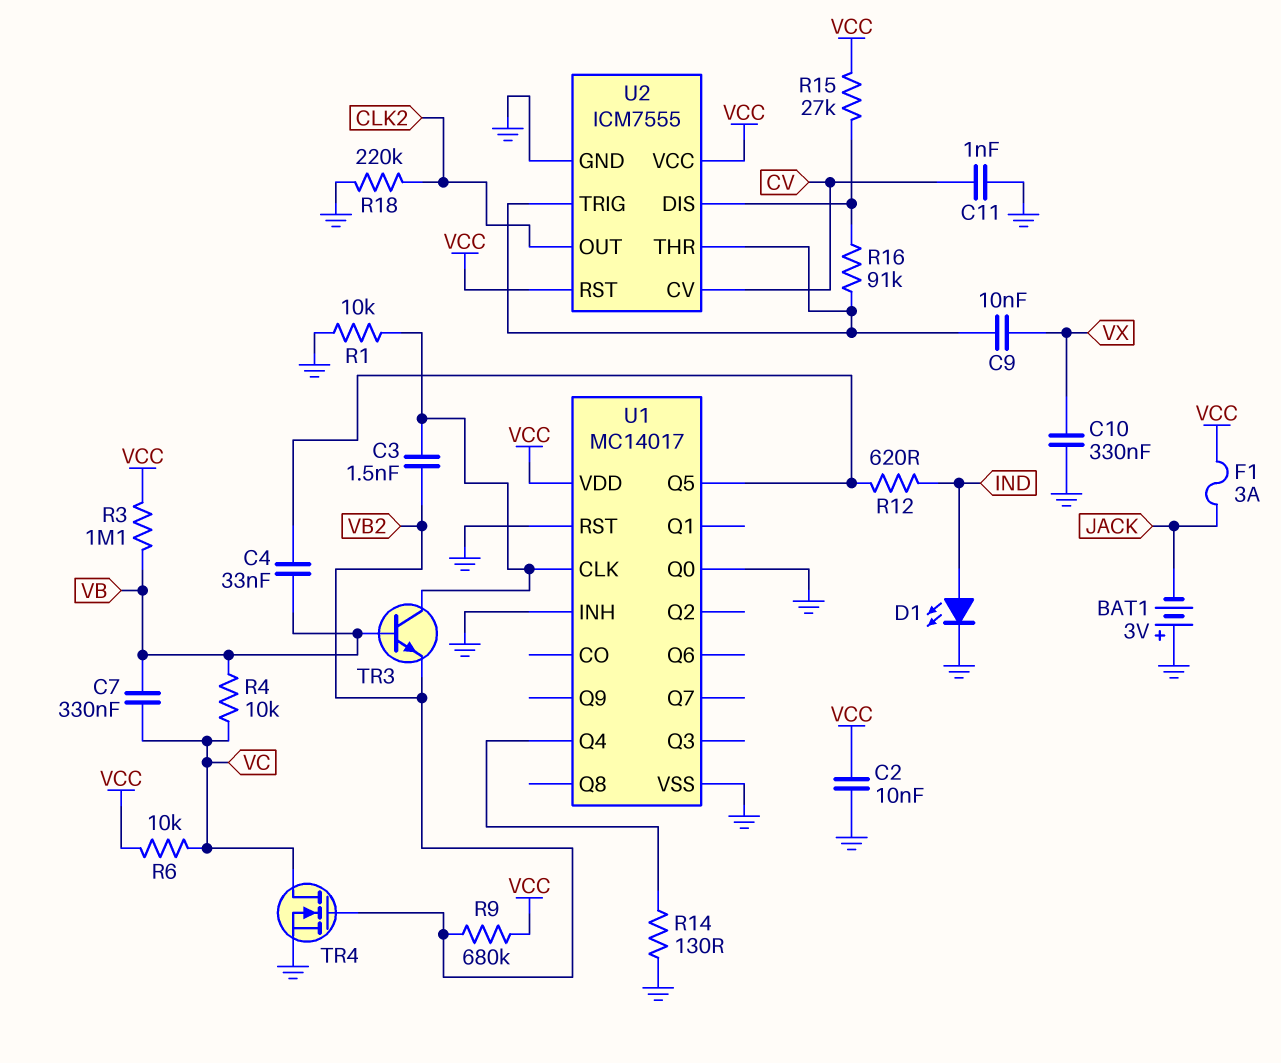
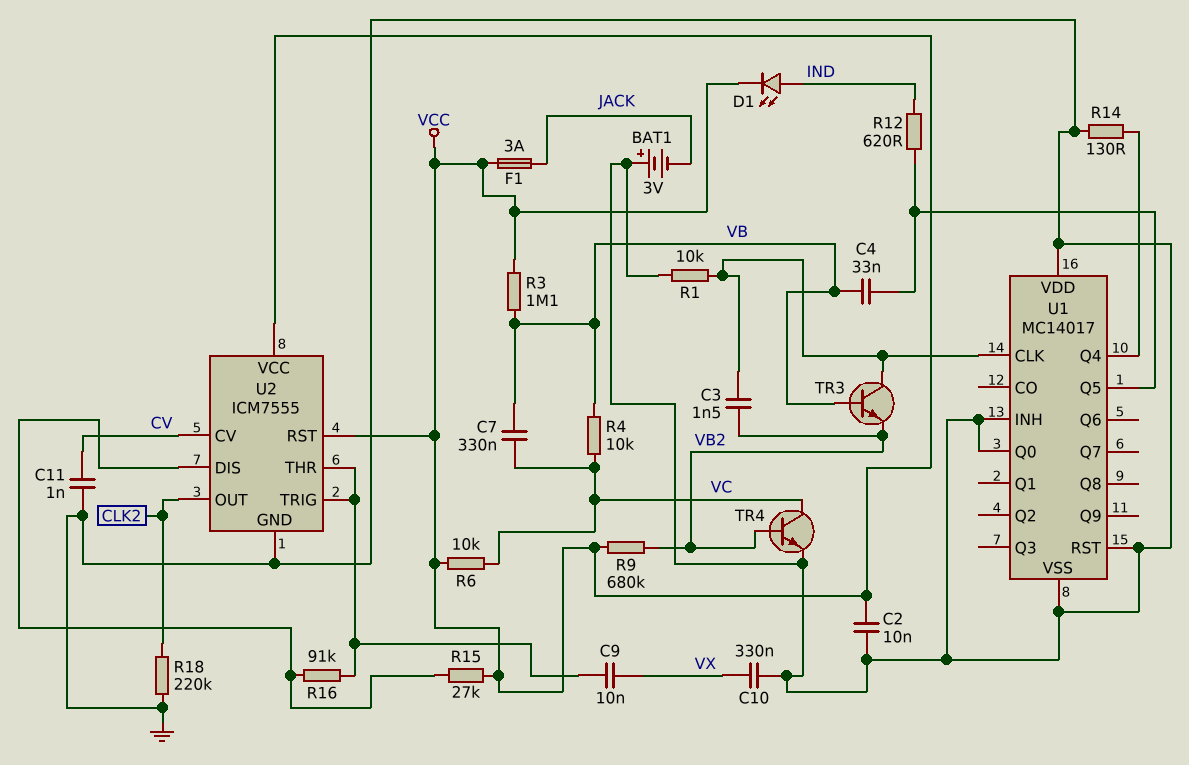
D1: LED (A IND, K GND) -> LED (A IND, K VCC)
TR4: NMOS (G VB2, D VC, S GND) -> NPN (B VB2, C VC, E GND)
U1 pin VDD: VCC -> GND

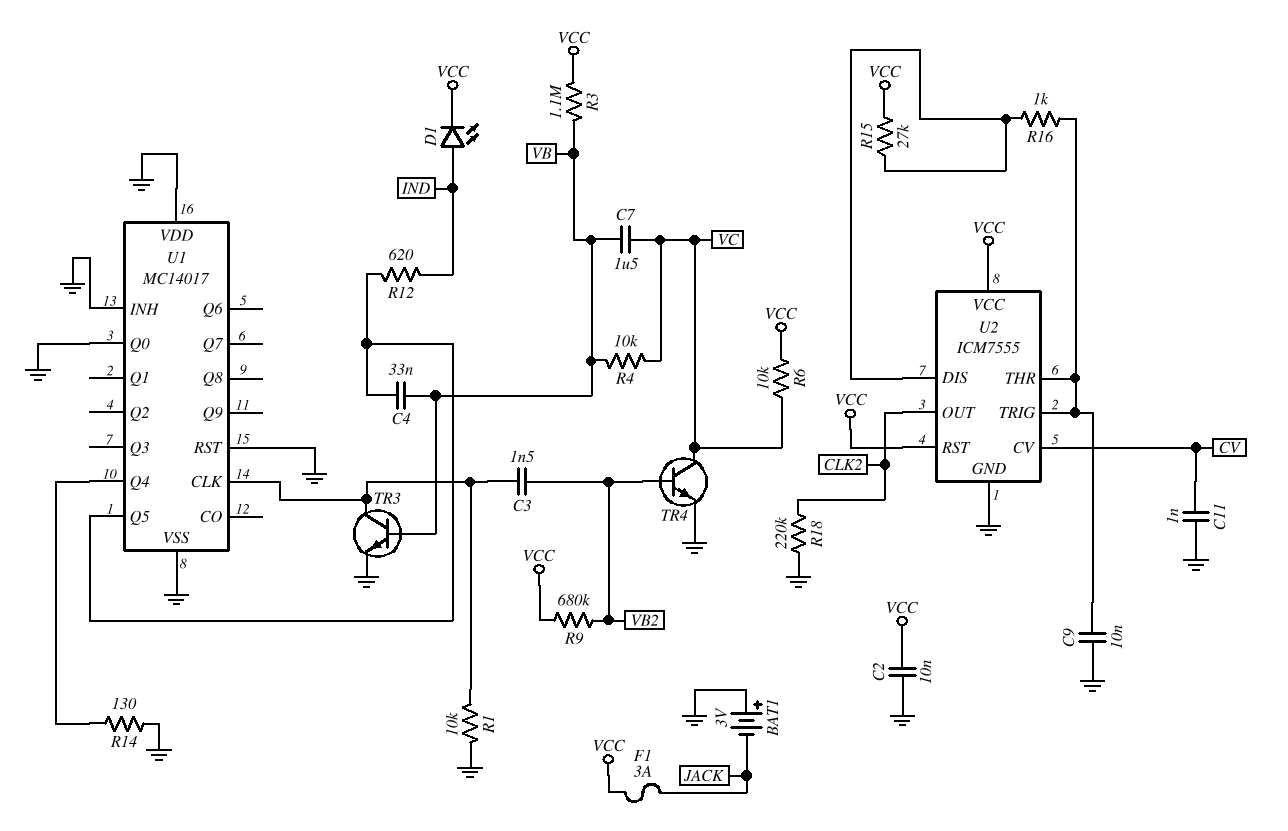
C7: 330nF (VB, VC) -> 1.5uF (VB, VC)
C9: 10nF (U2/THR, VX) -> 10nF (GND, U2/THR)
C10: 330nF (GND, VX) -> none
R16: 91k (U2/DIS, U2/THR) -> 1k (U2/DIS, U2/THR)
TR3: NPN (B VB, C U1/CLK, E VB2) -> NPN (B VB, C U1/CLK, E GND)

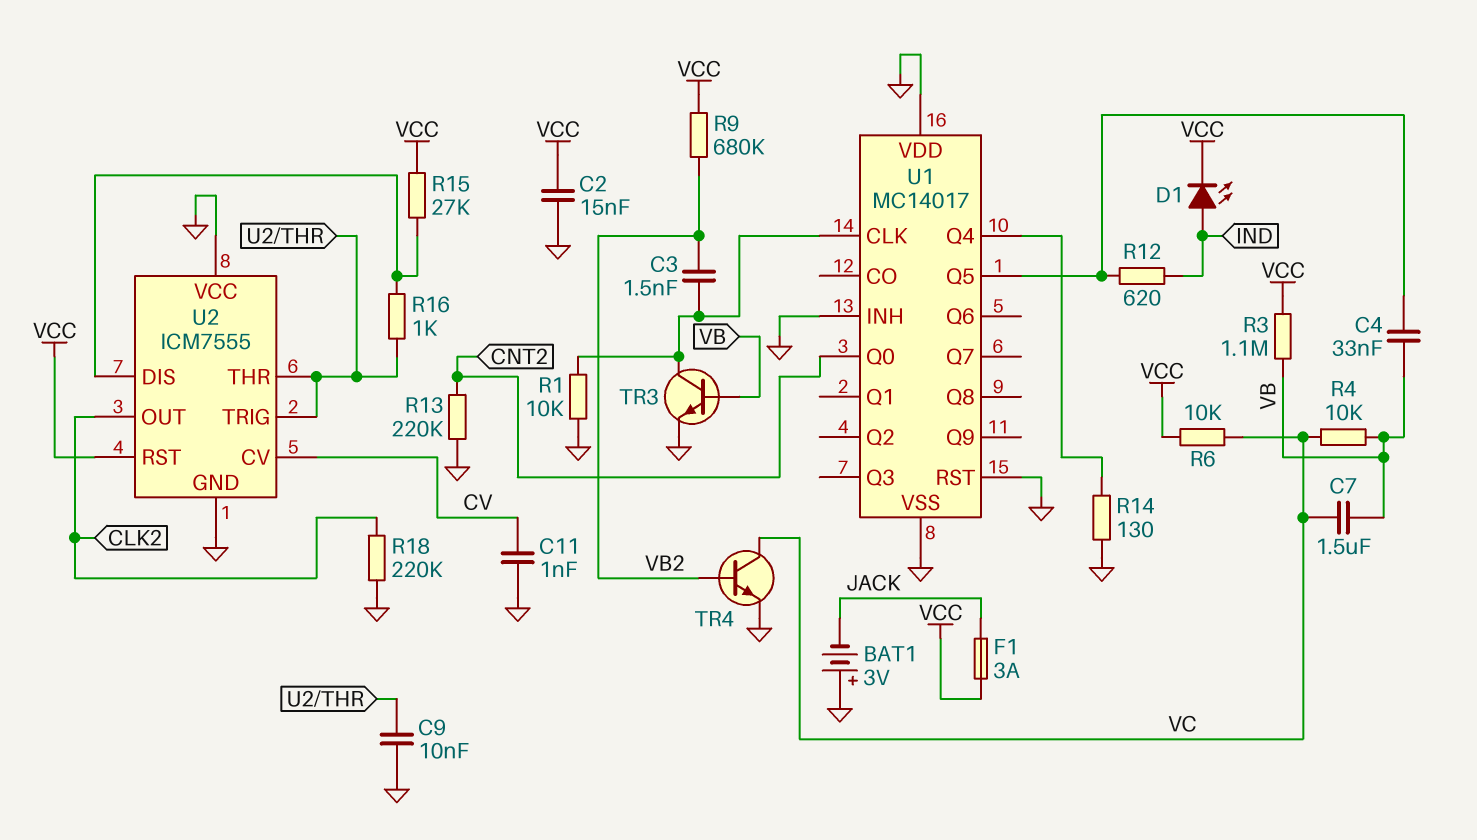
C2: 10nF (GND, VCC) -> 15nF (GND, VCC)
R13: none -> 220k (CNT2, GND)
U1 pin Q0: GND -> CNT2
U2 pin VCC: VCC -> GND

